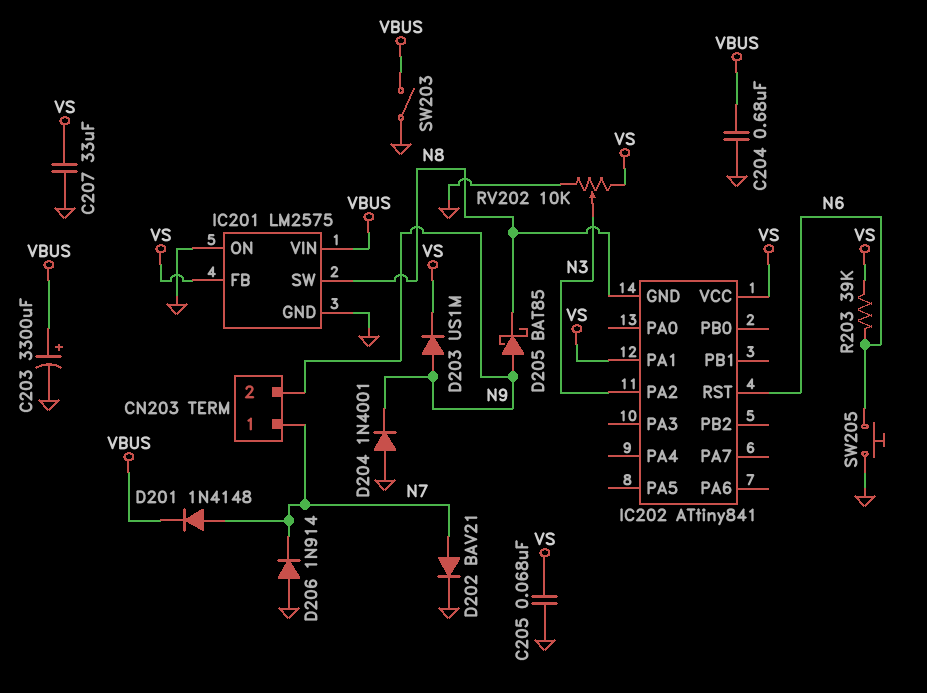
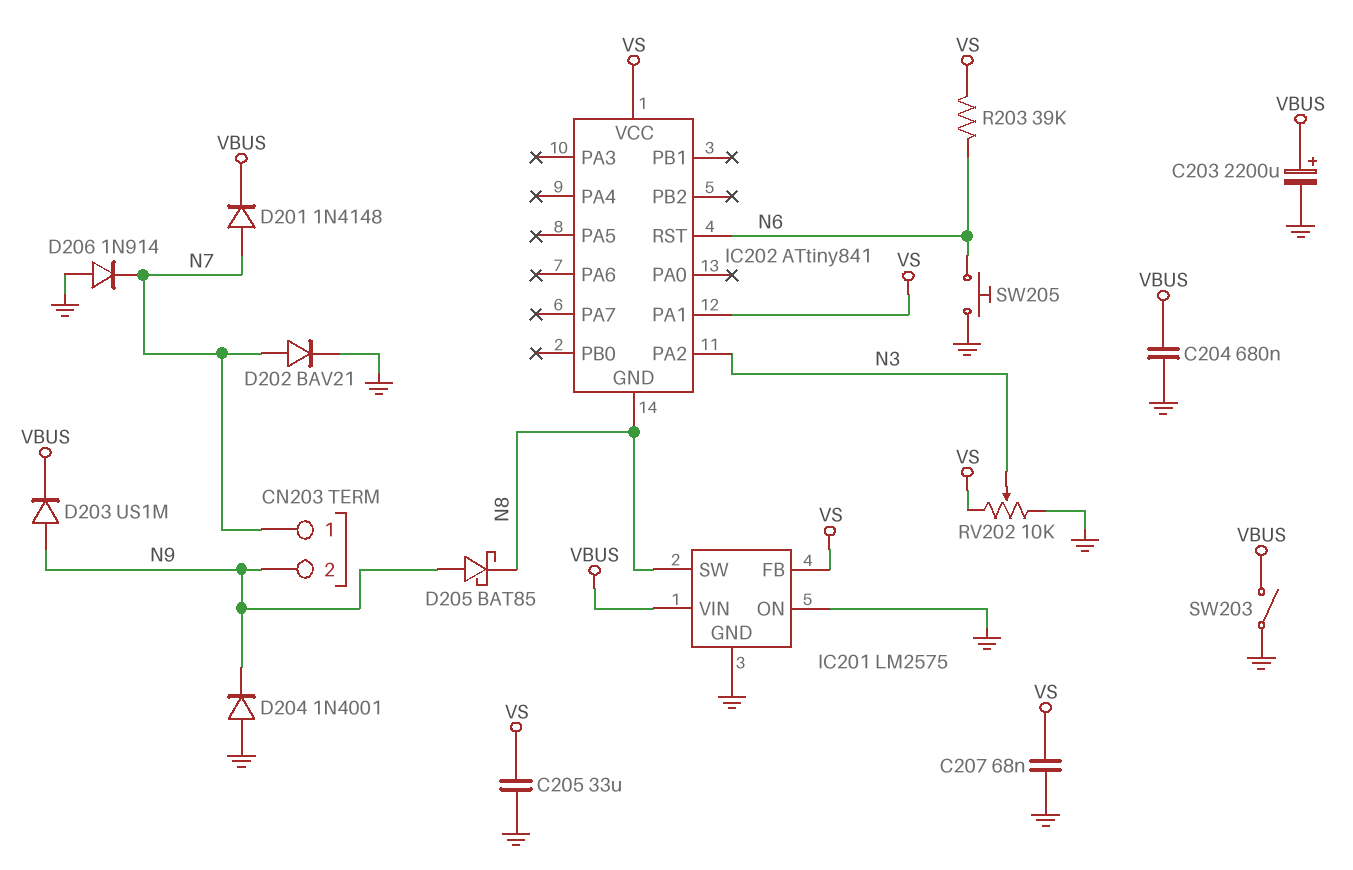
C203: 3300uF (plus VBUS, minus GND) -> 2200uF (plus VBUS, minus GND)
C205: 68nF (GND, VS) -> 33uF (GND, VS)
C207: 33uF (GND, VS) -> 68nF (GND, VS)
D203: diode US1M (A N9, K VS) -> diode US1M (A N9, K VBUS)

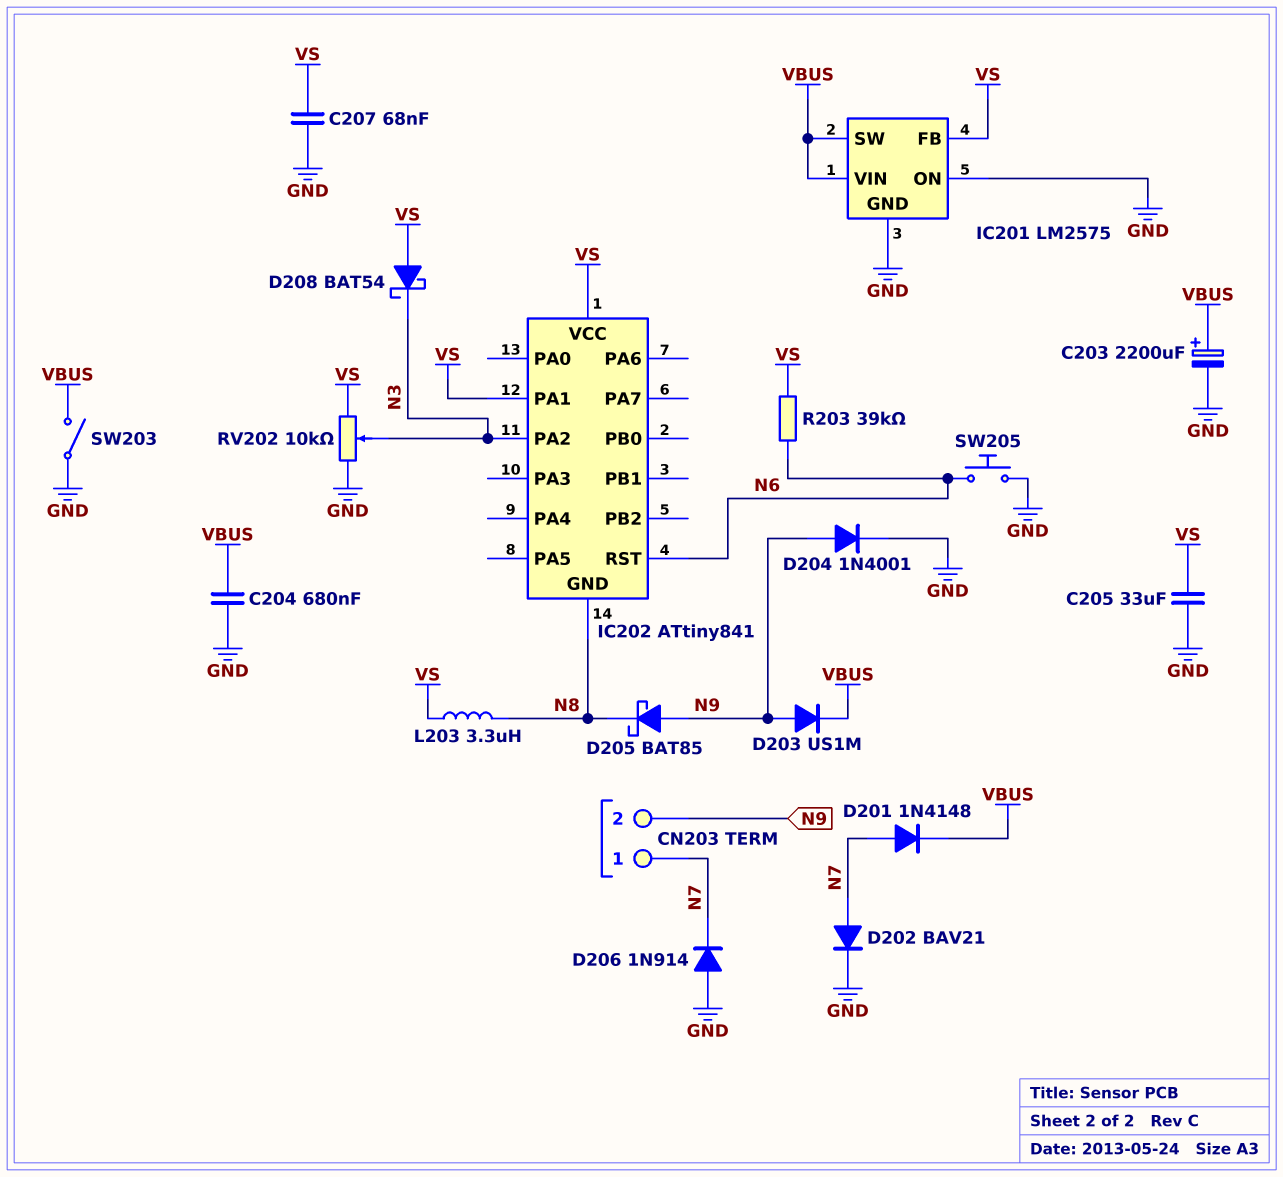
D204: diode 1N4001 (A GND, K N9) -> diode 1N4001 (A N9, K GND)
D208: none -> schottky BAT54 (A VS, K N3)
IC201 pin SW: N8 -> VBUS
L203: none -> 3.3uH (N8, VS)

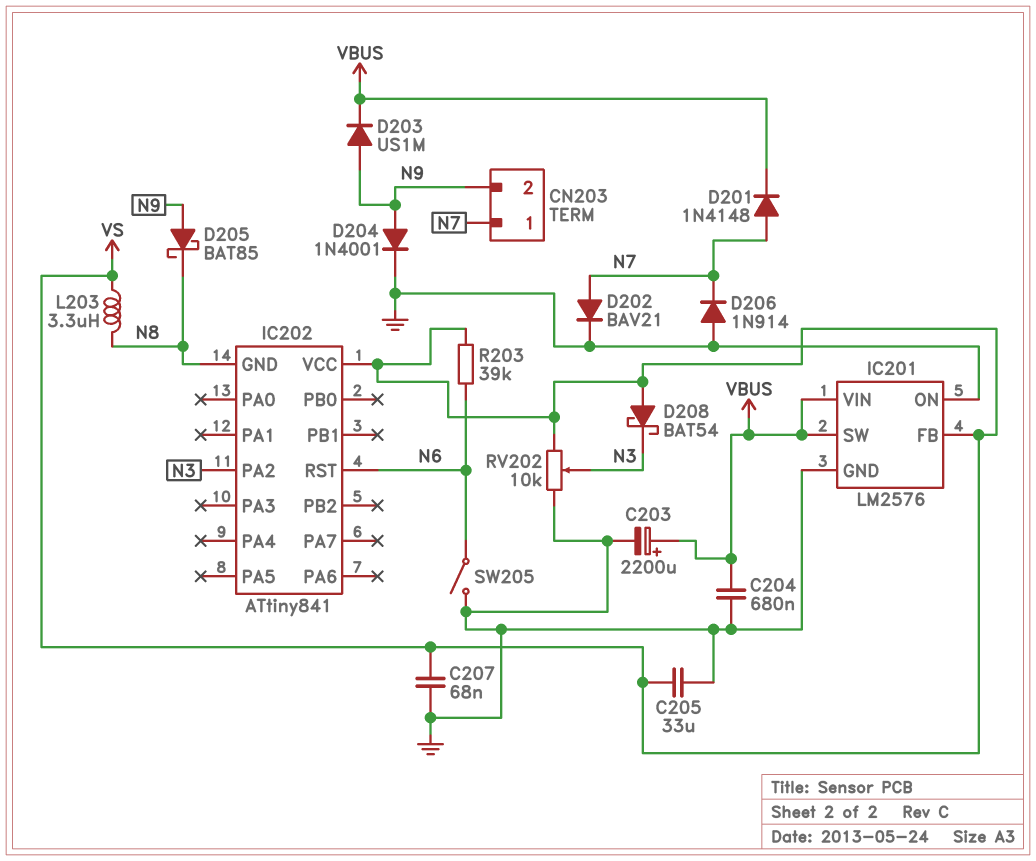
IC201: LM2575 -> LM2576
IC202 pin PA1: VS -> none
SW203: switch (GND, VBUS) -> none
SW205: button (GND, N6) -> switch (GND, N6)

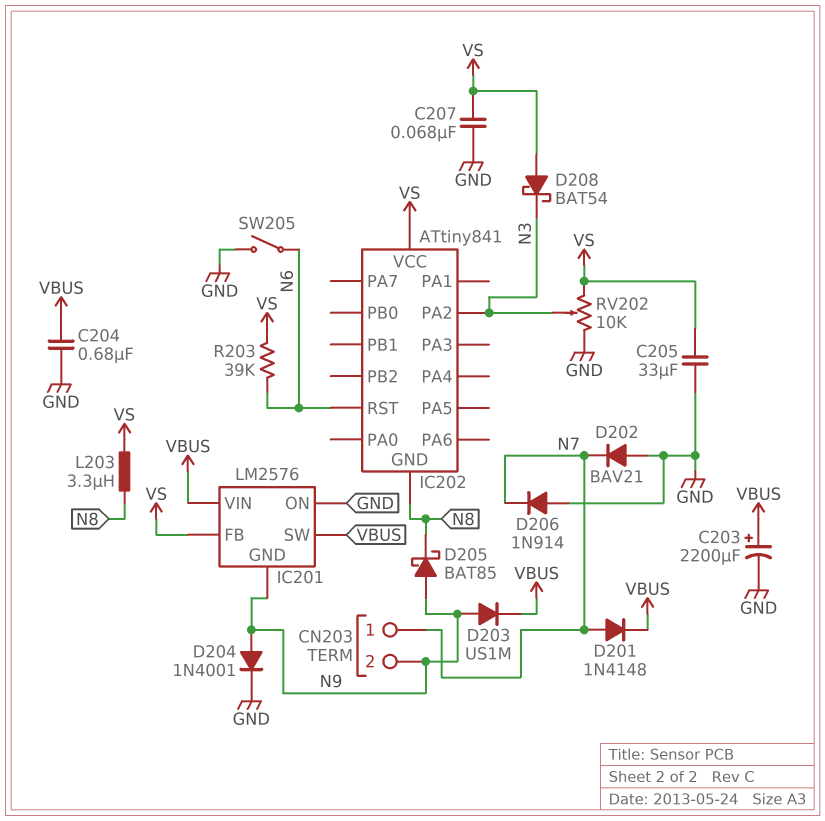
D202: diode BAV21 (A N7, K GND) -> diode BAV21 (A GND, K N7)
IC201 pin GND: GND -> N9

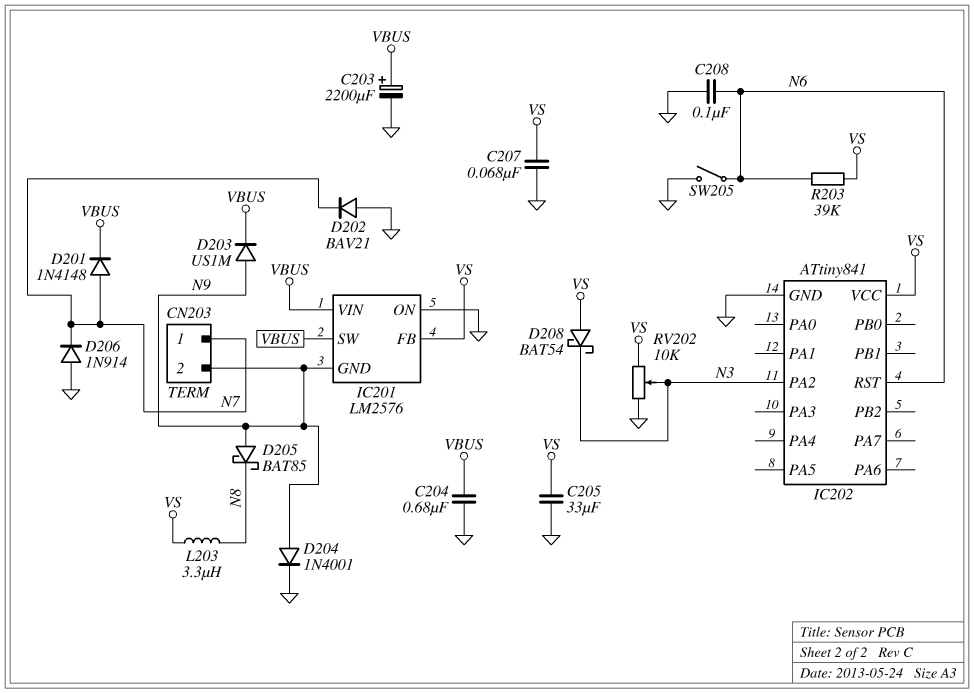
C208: none -> 100nF (GND, N6)
IC202 pin GND: N8 -> GND

